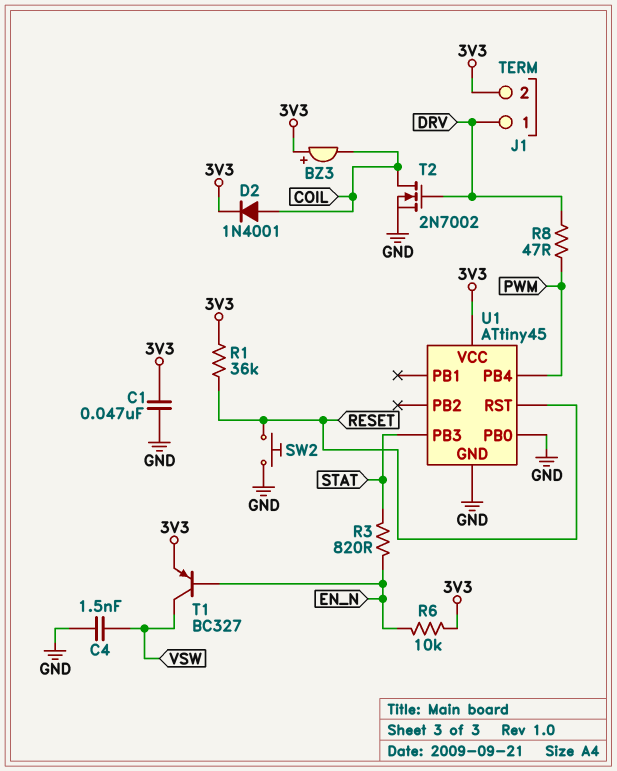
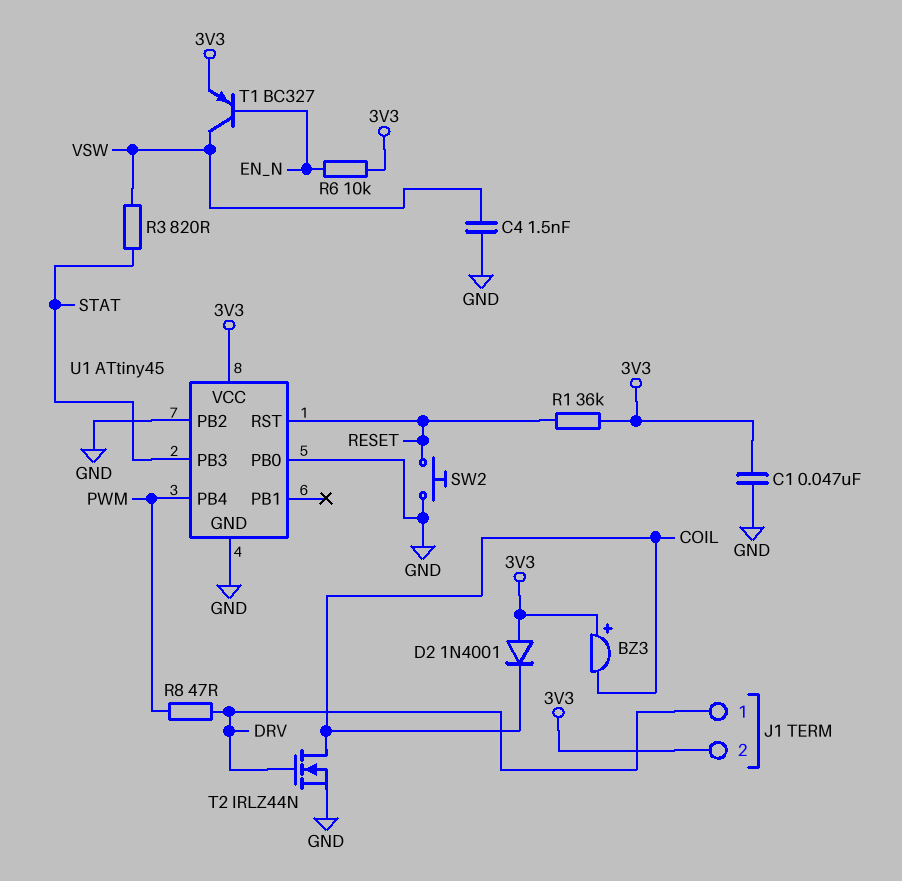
D2: diode 1N4001 (A COIL, K 3V3) -> diode 1N4001 (A 3V3, K COIL)
R3: 820 (EN_N, STAT) -> 820 (STAT, VSW)
T2: NMOS 2N7002 (G DRV, D COIL, S GND) -> NMOS IRLZ44N (G DRV, D COIL, S GND)
U1 pin PB2: none -> GND

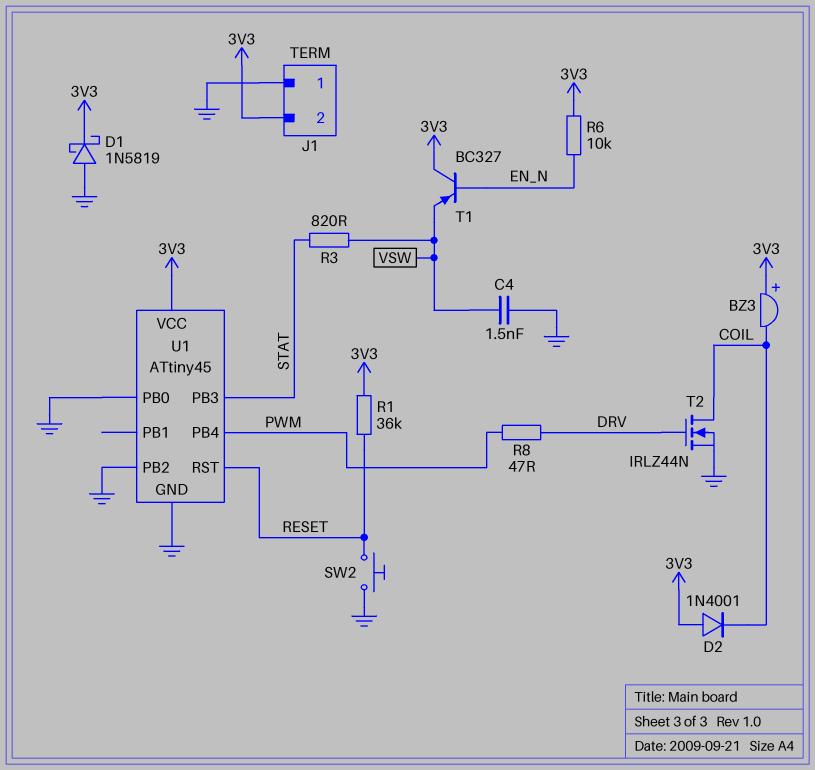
C1: 47nF (3V3, GND) -> none
D1: none -> schottky 1N5819 (A GND, K 3V3)
J1 pin 1: DRV -> GND
T1: PNP BC327 (B EN_N, C VSW, E 3V3) -> PNP BC327 (B EN_N, C 3V3, E VSW)

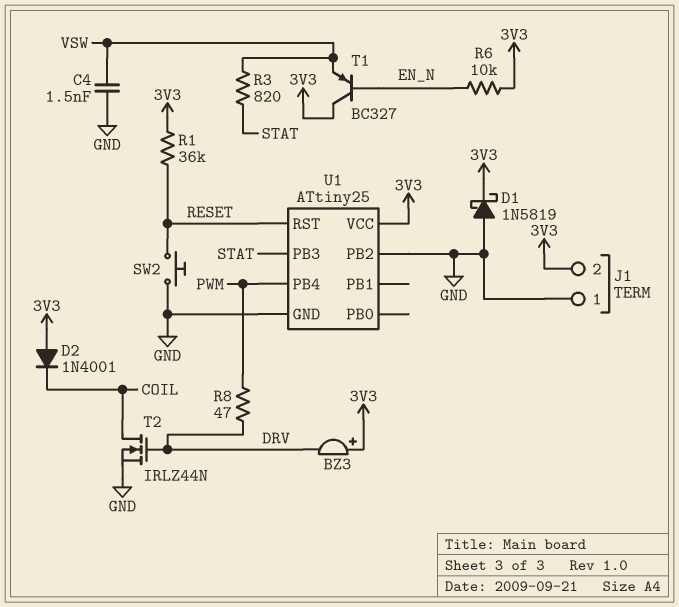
BZ3: buzzer (plus 3V3, minus COIL) -> buzzer (plus 3V3, minus DRV)
U1: ATtiny45 -> ATtiny25
U1 pin PB0: GND -> none

